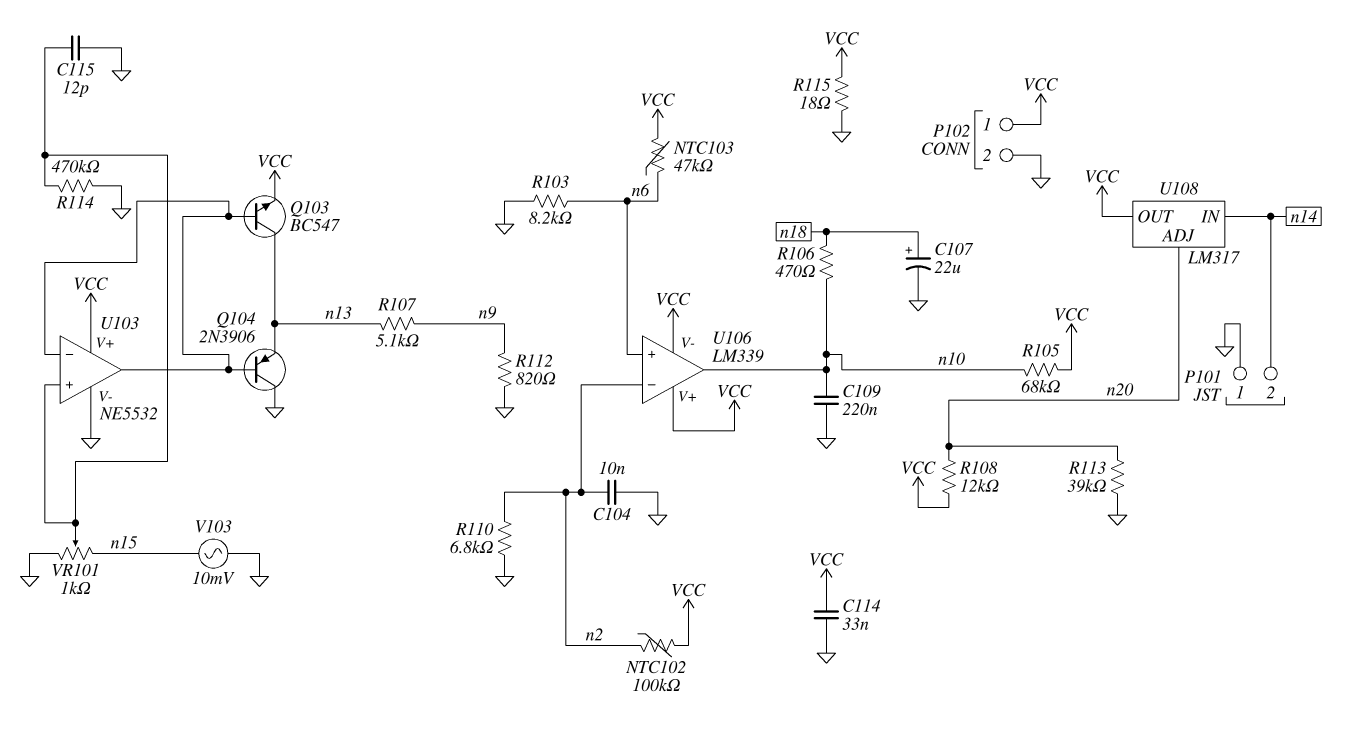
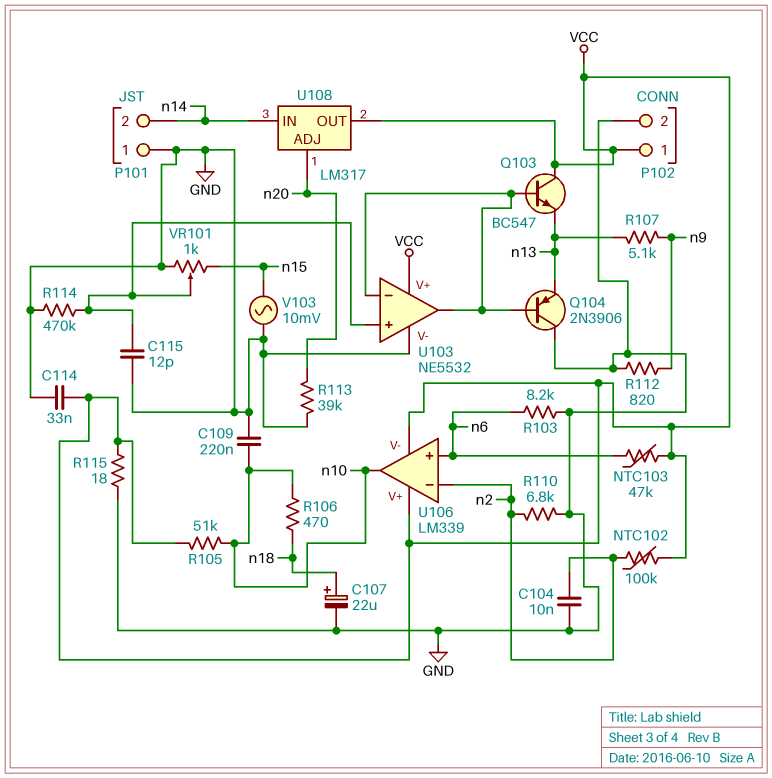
Q103: NPN BC547 (B U103/in-, C n13, E VCC) -> NPN BC547 (B U103/in-, C VCC, E n13)
R105: 68k (VCC, n10) -> 51k (VCC, n10)
R108: 12k (VCC, n20) -> none

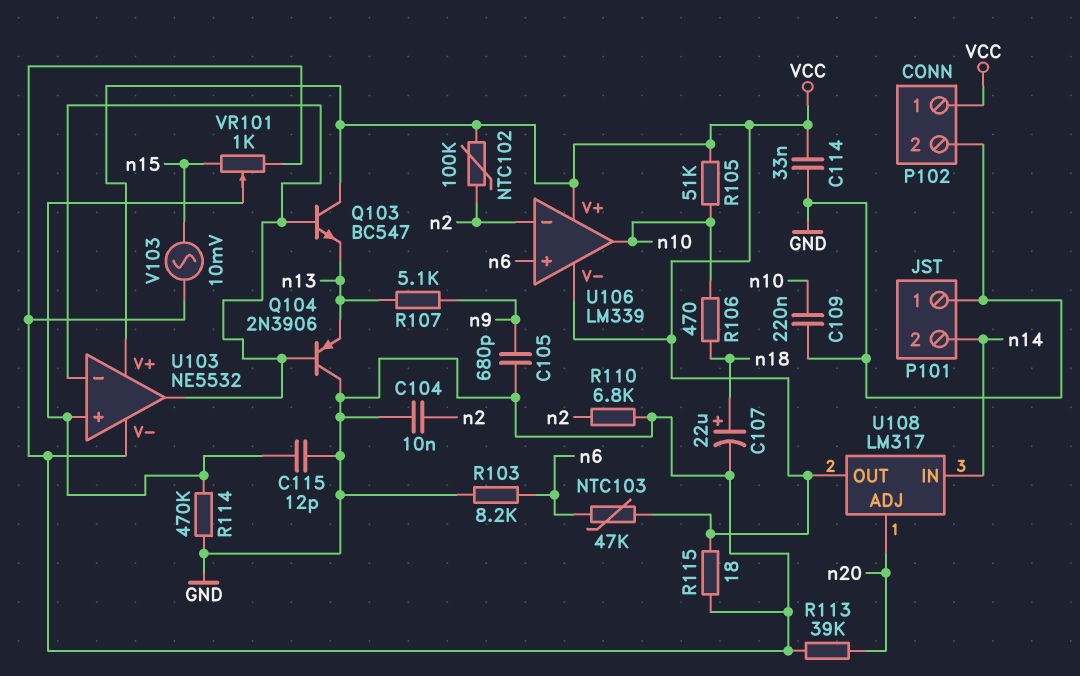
C105: none -> 680pF (GND, n9)
R112: 820 (GND, n9) -> none

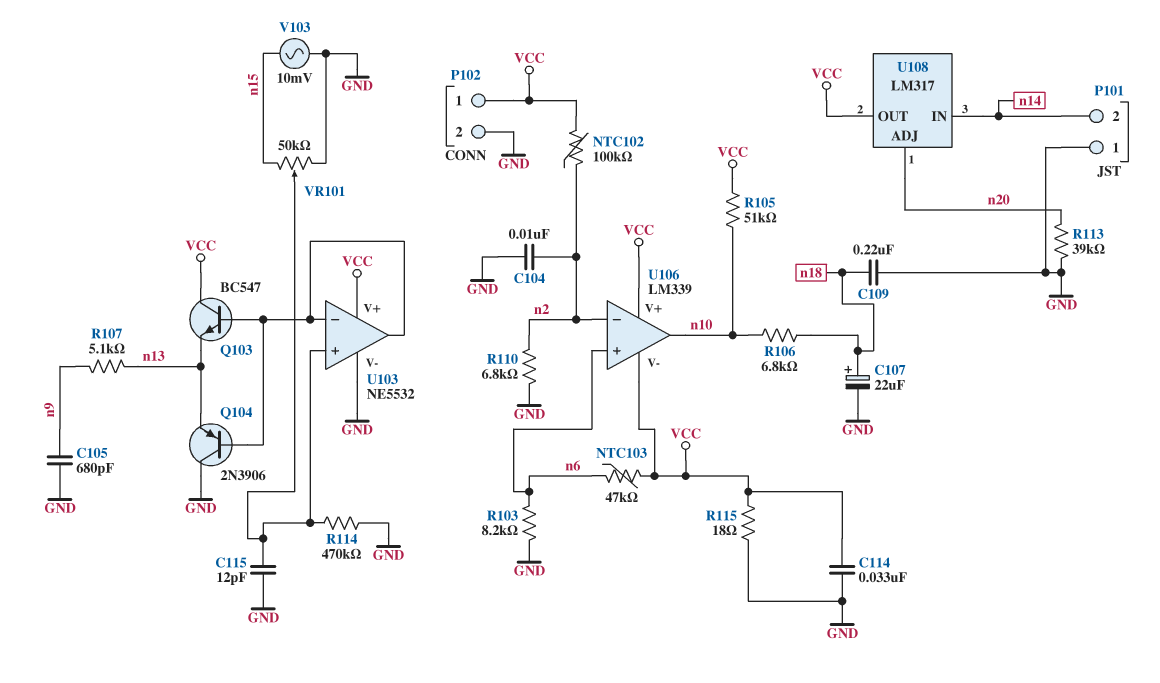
C109: 220nF (GND, n10) -> 220nF (GND, n18)
R106: 470 (n10, n18) -> 6.8k (n10, n18)
VR101: 1k (GND, n15, wiper U103/in+) -> 50k (GND, n15, wiper U103/in+)

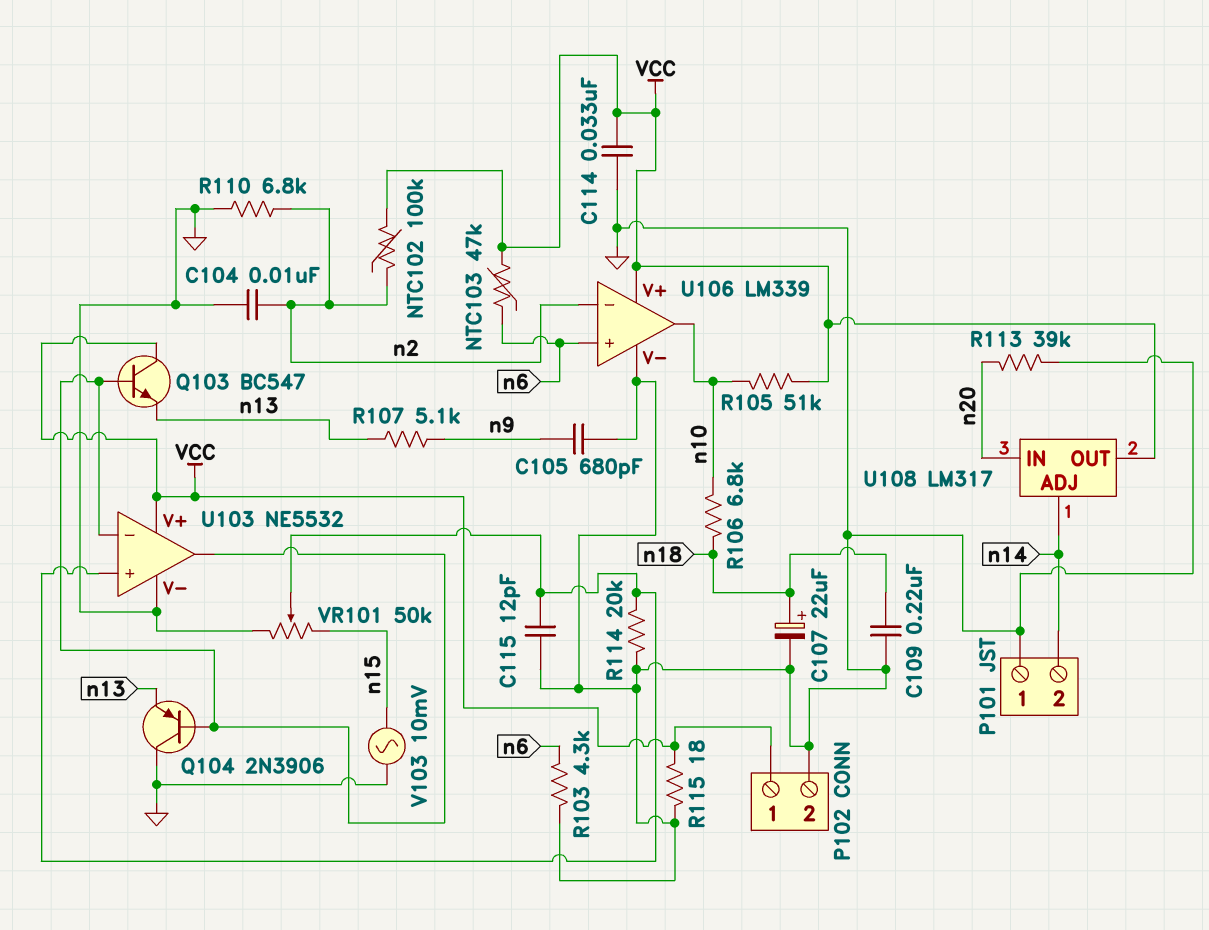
R103: 8.2k (GND, n6) -> 4.3k (GND, n6)
R114: 470k (GND, U103/in+) -> 20k (GND, U103/in+)
U106 pin V-: VCC -> GND
U108 pin ADJ: n20 -> n14
U108 pin IN: n14 -> n20

